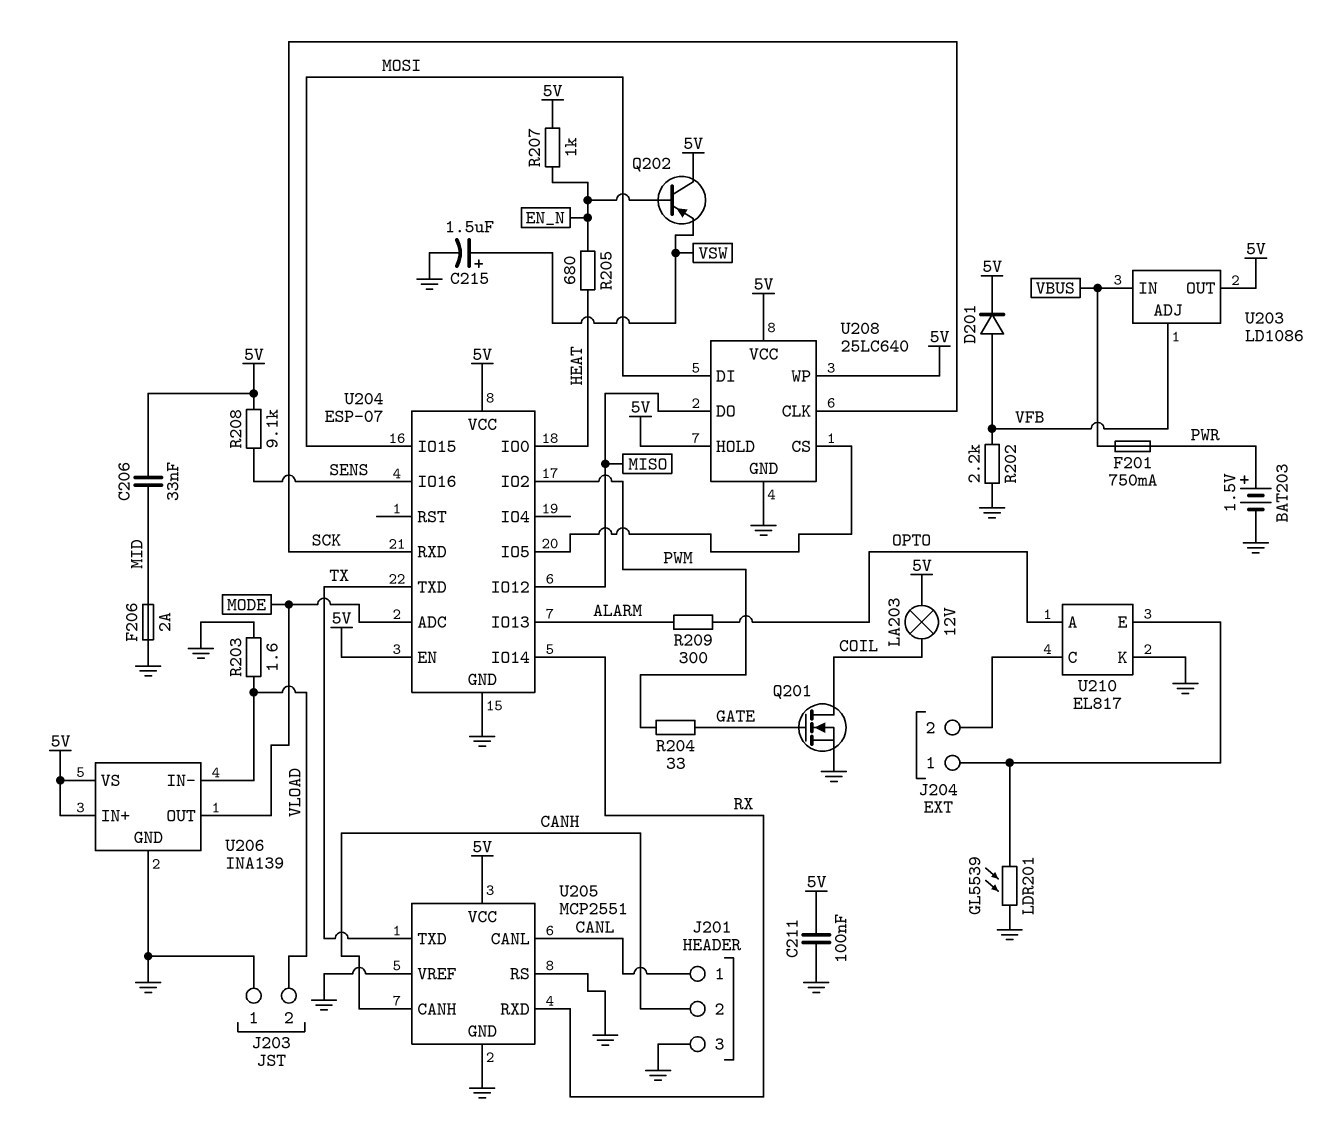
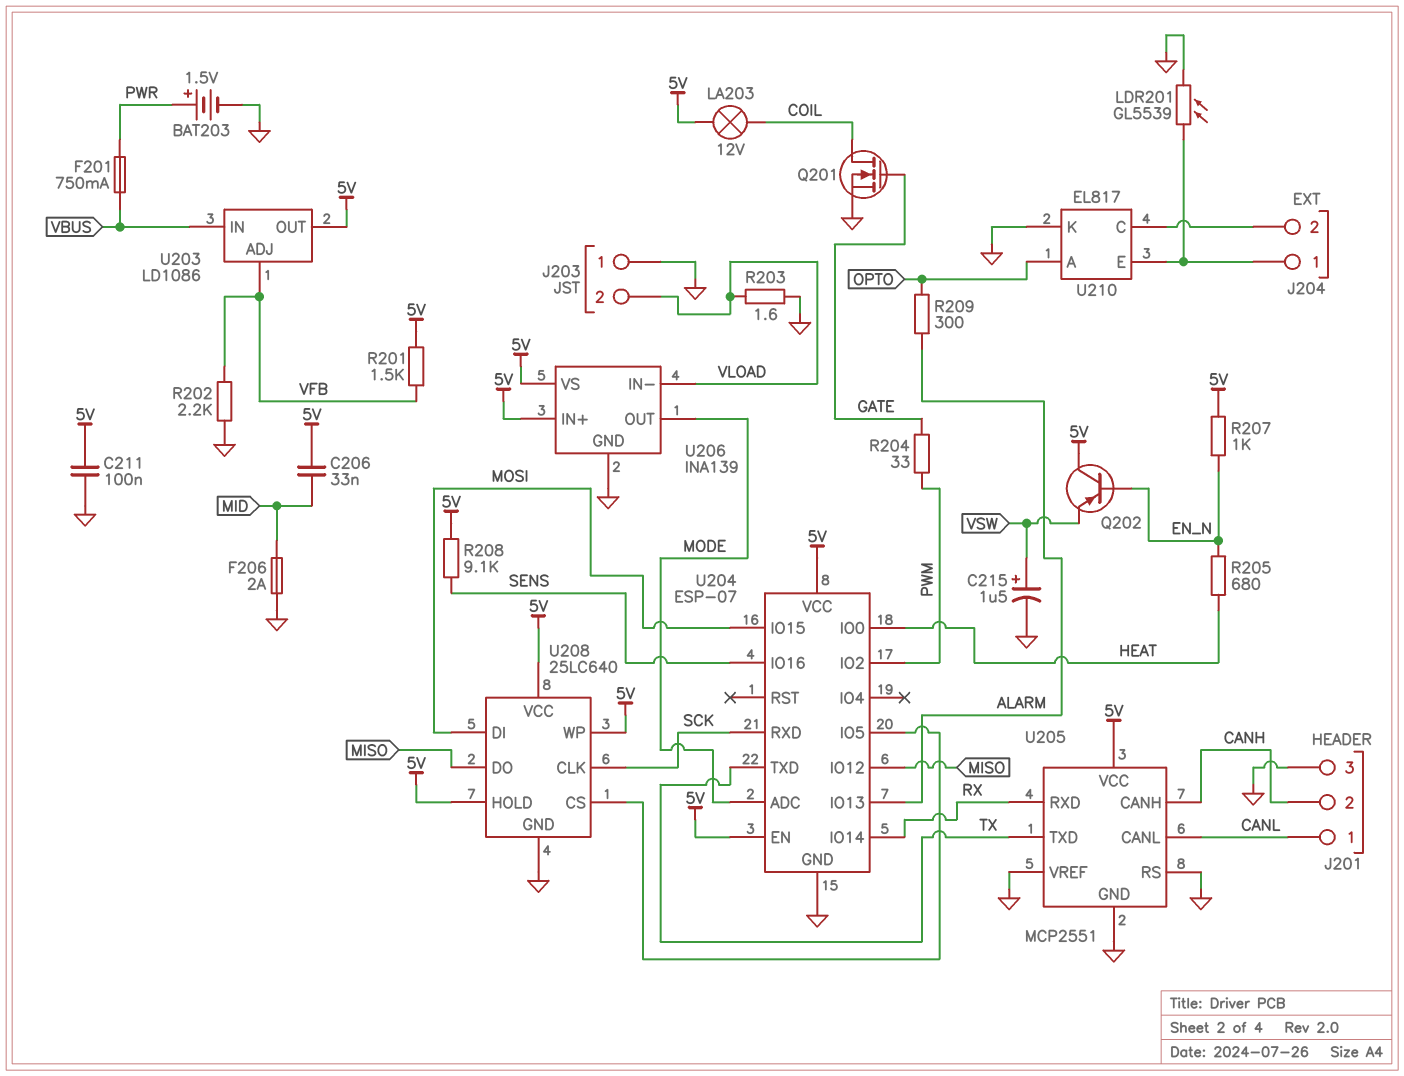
D201: diode (A VFB, K 5V) -> none
R201: none -> 1.5k (5V, VFB)

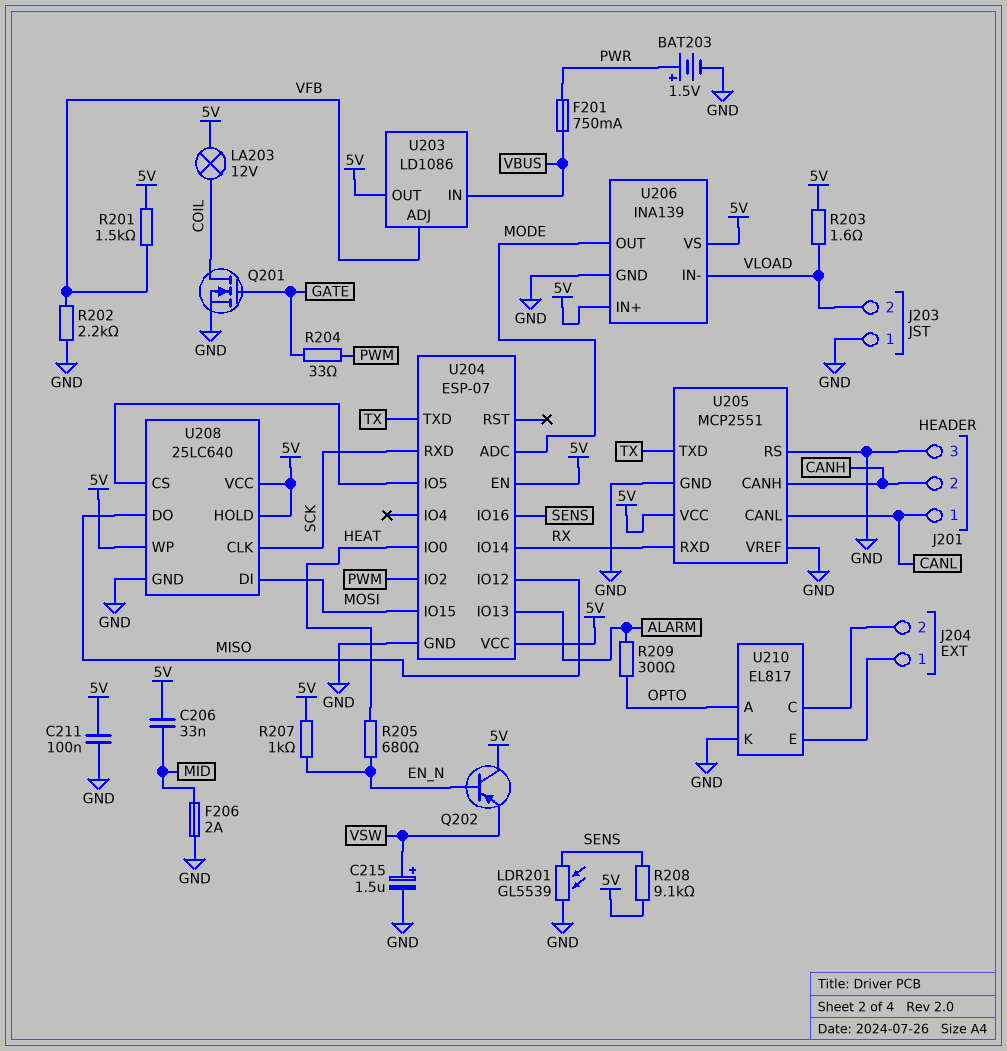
LDR201: GL5539 (GND, J204/1) -> GL5539 (GND, SENS)
R203: 1.6 (GND, VLOAD) -> 1.6 (5V, VLOAD)

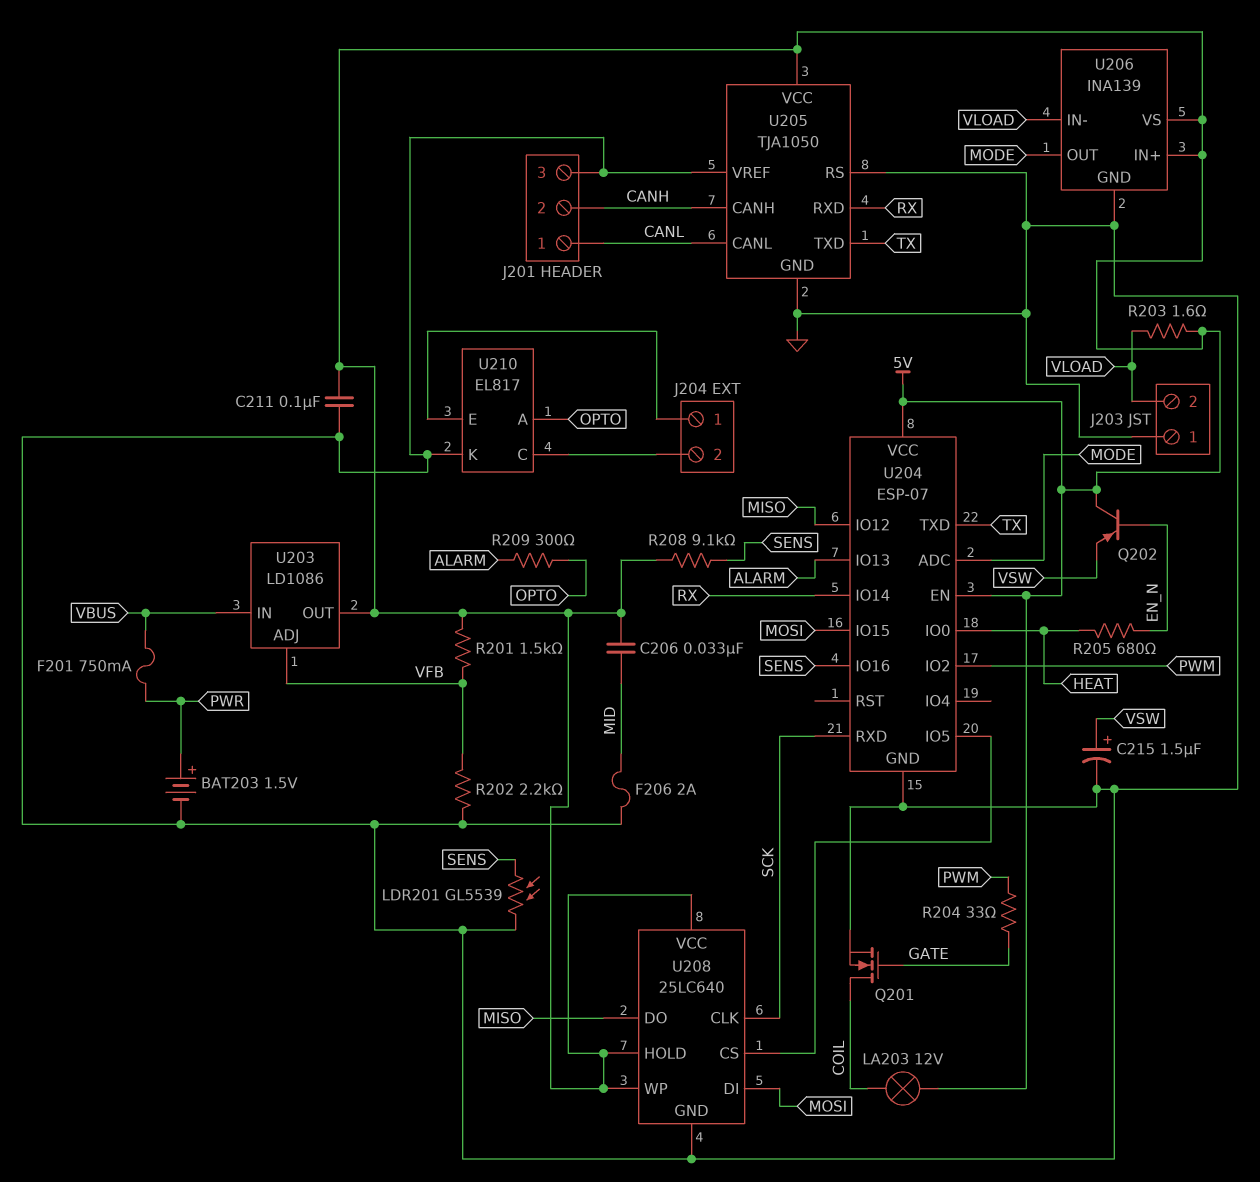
R207: 1k (5V, EN_N) -> none
U205: MCP2551 -> TJA1050

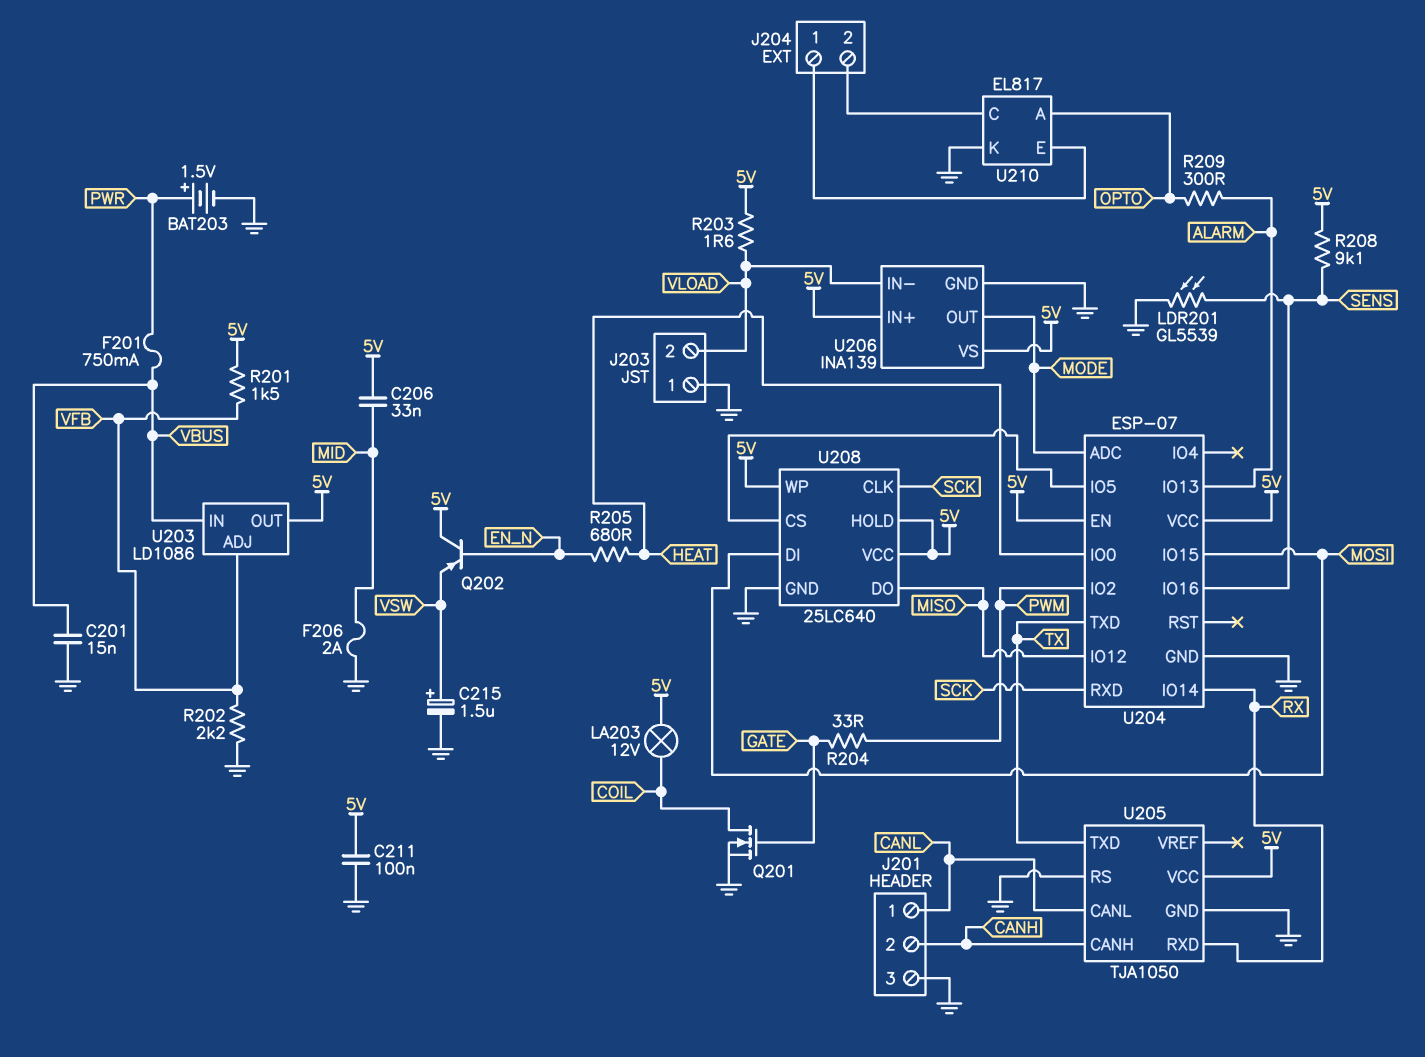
C201: none -> 15nF (GND, VBUS)
U205 pin VREF: GND -> none

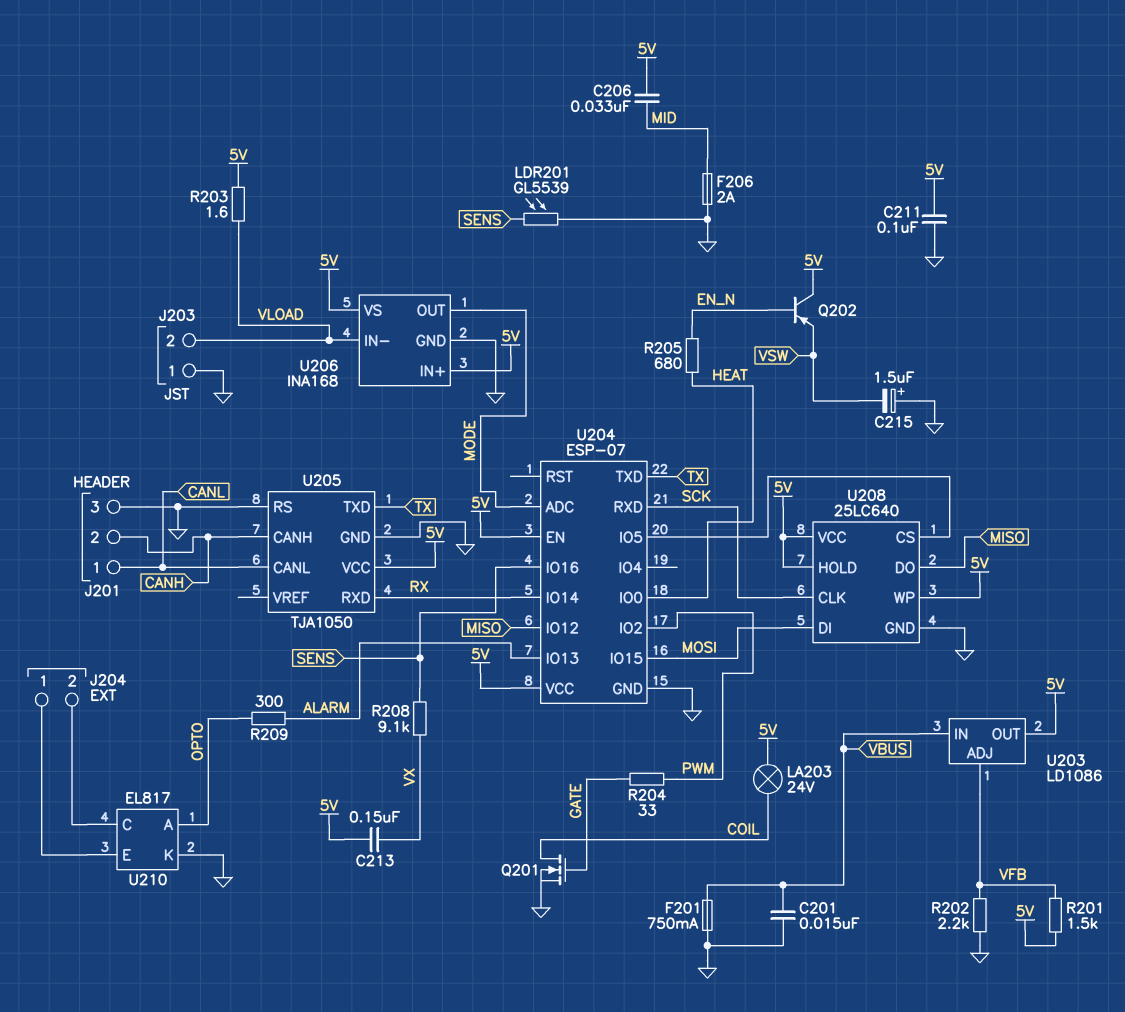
BAT203: 1.5V (plus PWR, minus GND) -> none
C213: none -> 150nF (5V, VX)
C215: 1.5uF (plus VSW, minus GND) -> 1.5uF (plus GND, minus VSW)
F201: 750mA (PWR, VBUS) -> 750mA (GND, VBUS)
LA203: lamp 12V (5V, COIL) -> lamp 24V (5V, COIL)
R208: 9.1k (5V, SENS) -> 9.1k (SENS, VX)
U206: INA139 -> INA168

